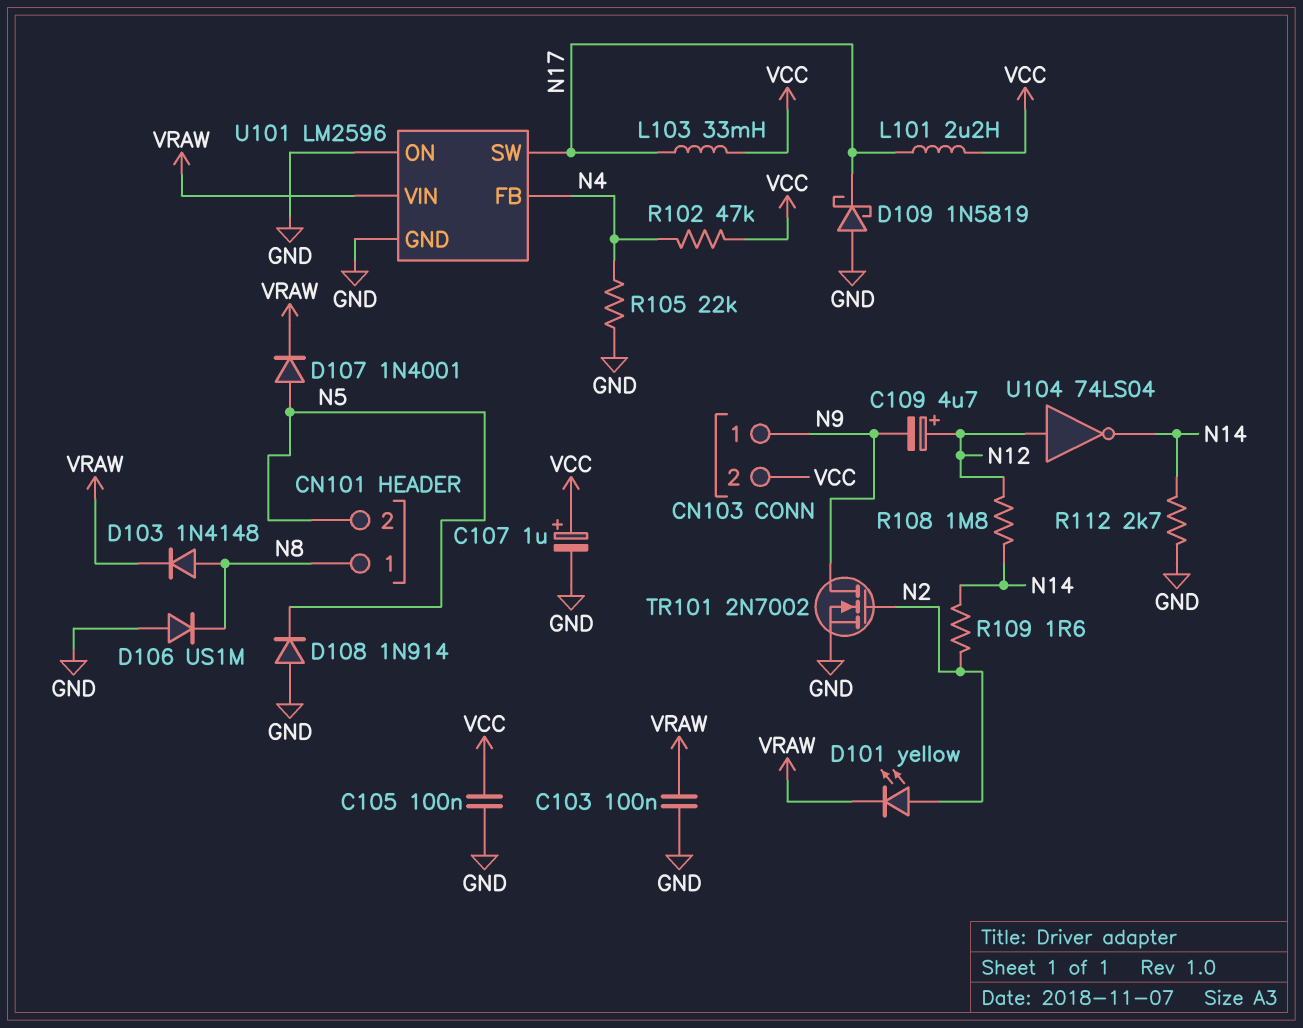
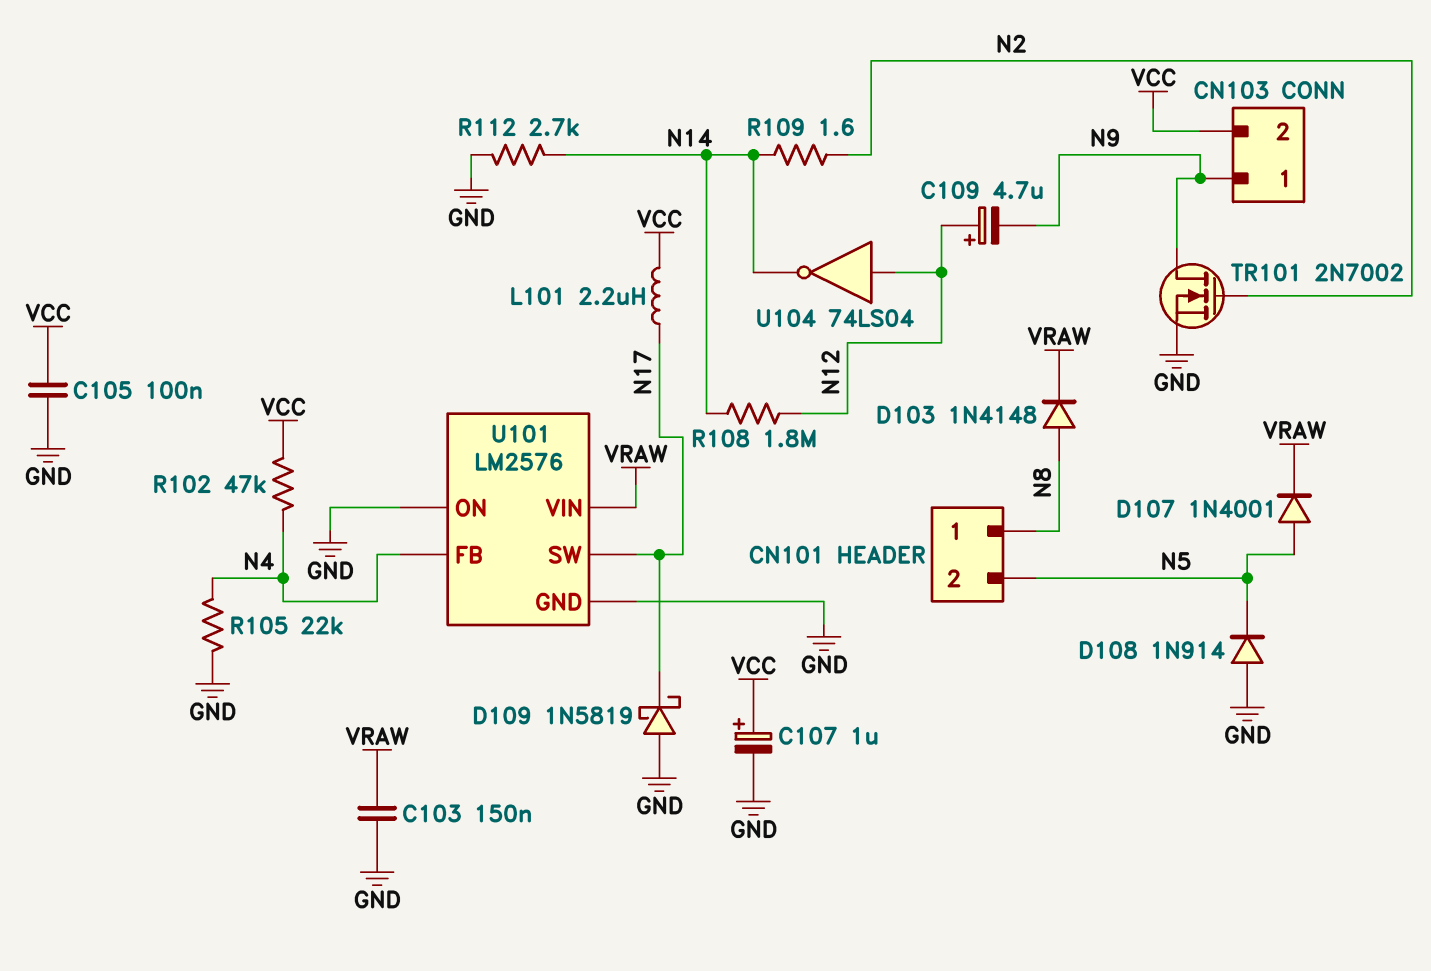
C103: 100nF (GND, VRAW) -> 150nF (GND, VRAW)
D101: LED yellow (A N2, K VRAW) -> none
D106: diode US1M (A GND, K N8) -> none
L103: 33mH (N17, VCC) -> none
U101: LM2596 -> LM2576

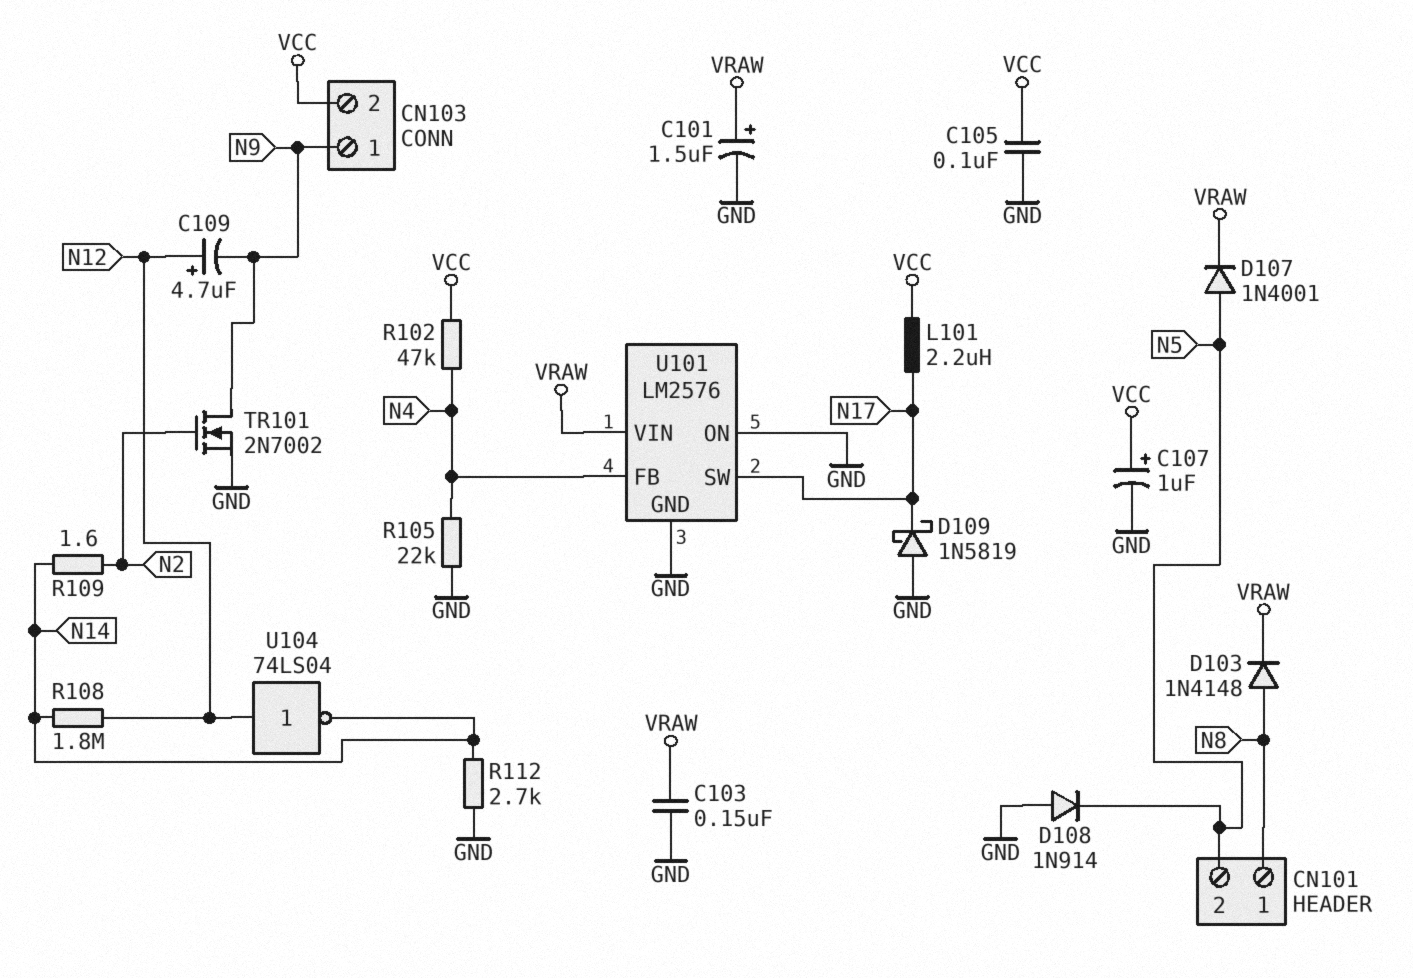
C101: none -> 1.5uF (plus VRAW, minus GND)

